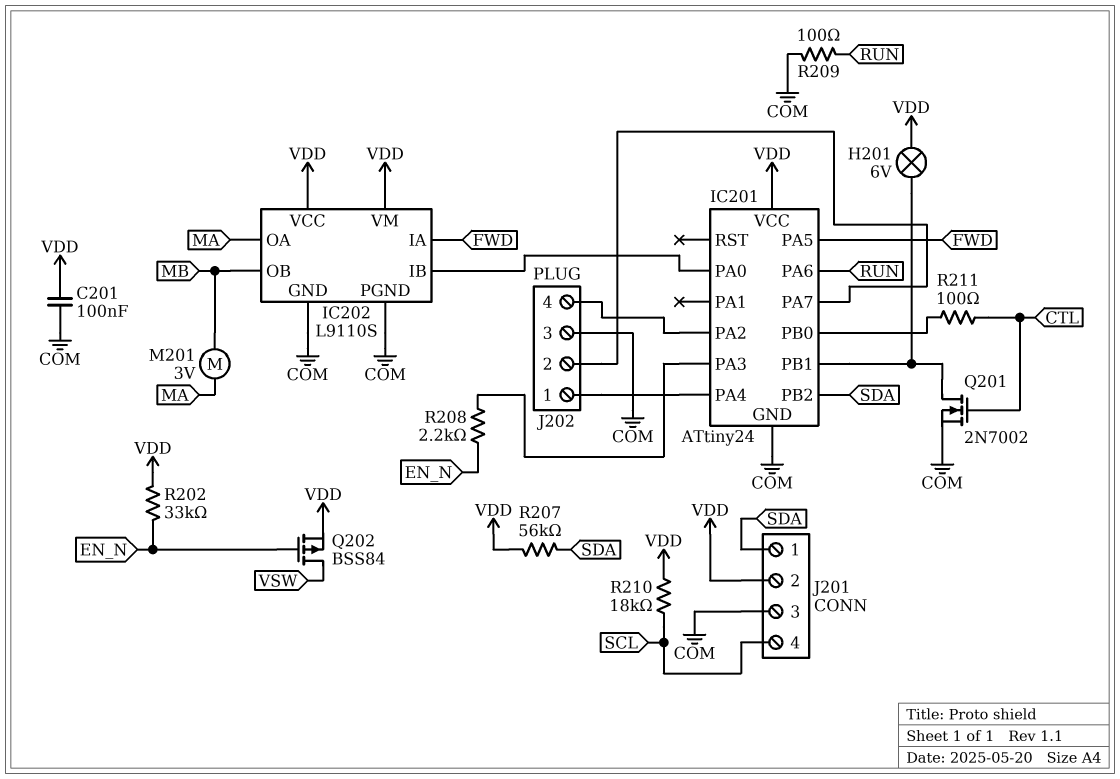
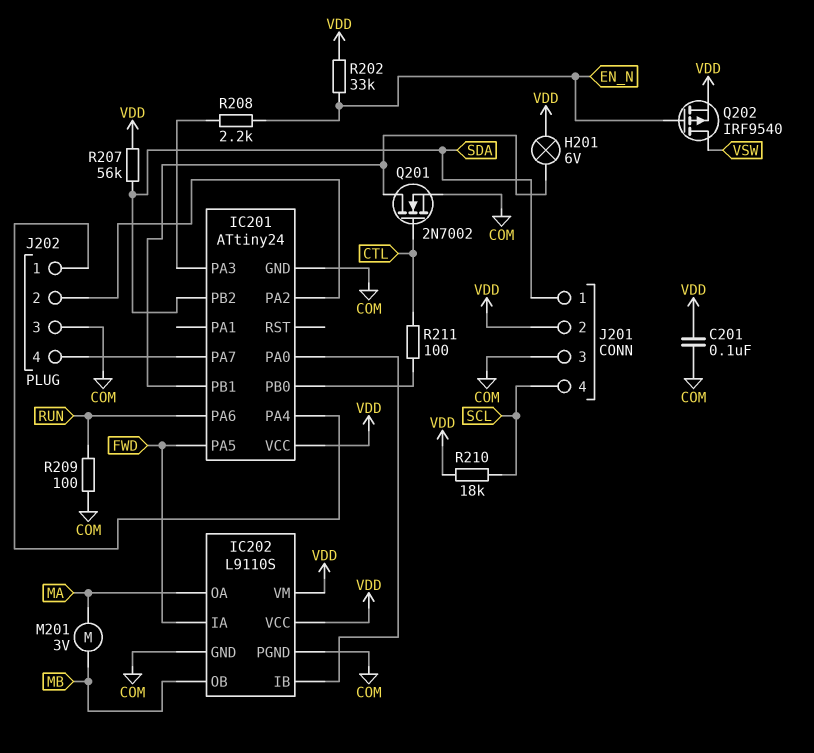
J202 pin 2: IC201/PA7 -> IC201/PA2
J202 pin 4: IC201/PA2 -> IC201/PA7
Q202: PMOS BSS84 (G EN_N, D VSW, S VDD) -> PMOS IRF9540 (G EN_N, D VSW, S VDD)

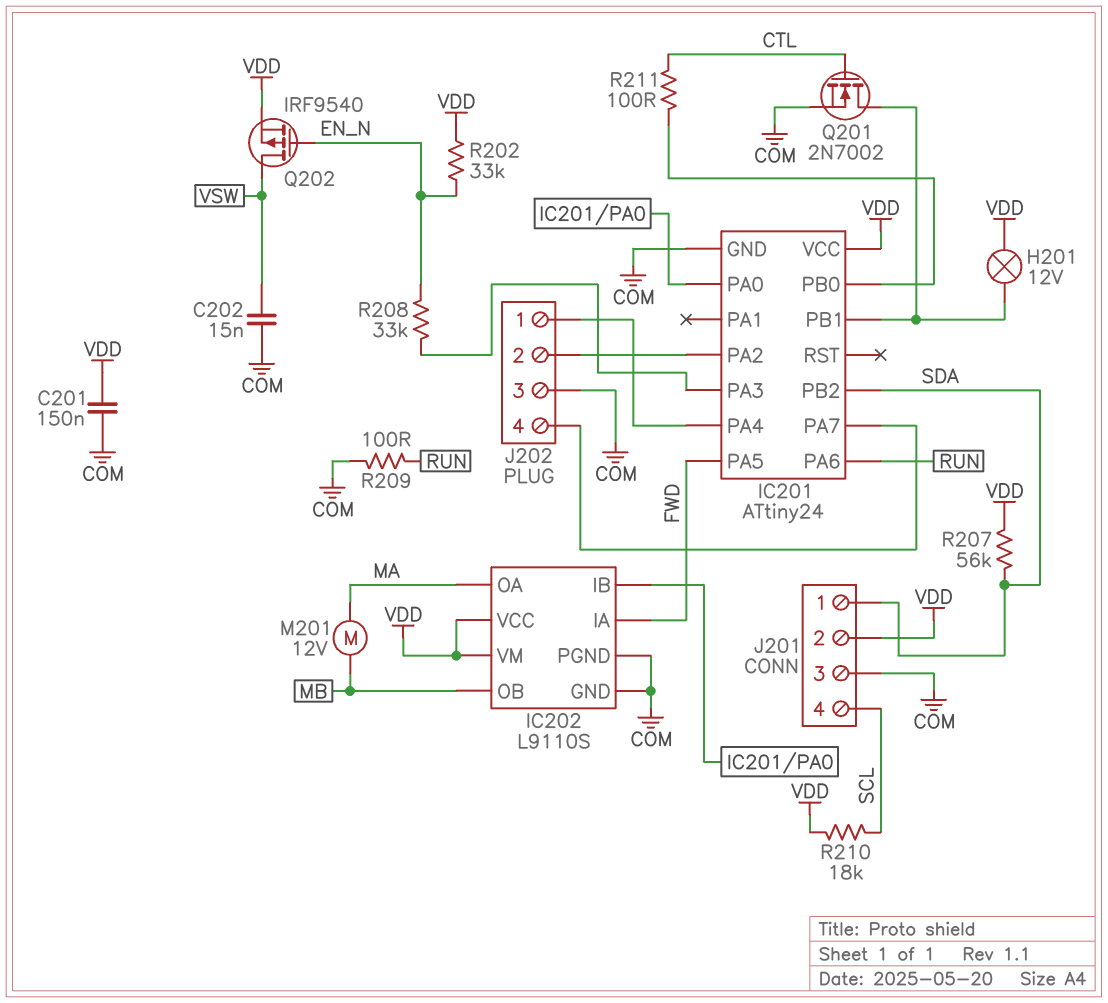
C201: 100nF (COM, VDD) -> 150nF (COM, VDD)
C202: none -> 15nF (COM, VSW)
H201: lamp 6V (IC201/PB1, VDD) -> lamp 12V (IC201/PB1, VDD)
M201: motor 3V (MA, MB) -> motor 12V (MA, MB)
R208: 2.2k (EN_N, IC201/PA3) -> 33k (EN_N, IC201/PA3)

